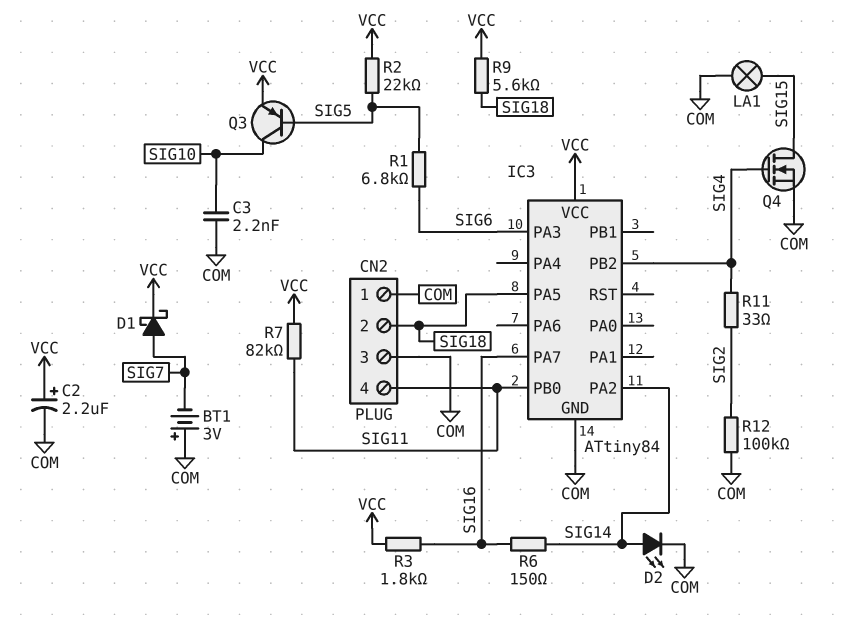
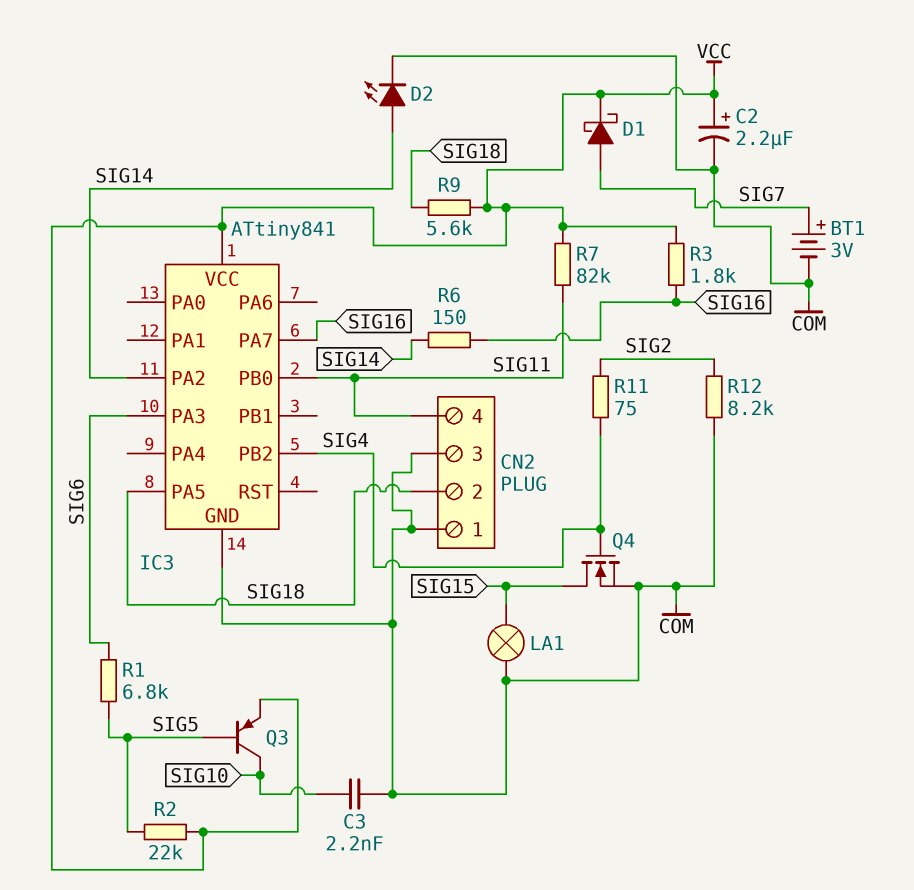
BT1: 3V (plus COM, minus SIG7) -> 3V (plus SIG7, minus COM)
IC3: ATtiny84 -> ATtiny841
R11: 33 (SIG2, SIG4) -> 75 (SIG2, SIG4)
R12: 100k (COM, SIG2) -> 8.2k (COM, SIG2)

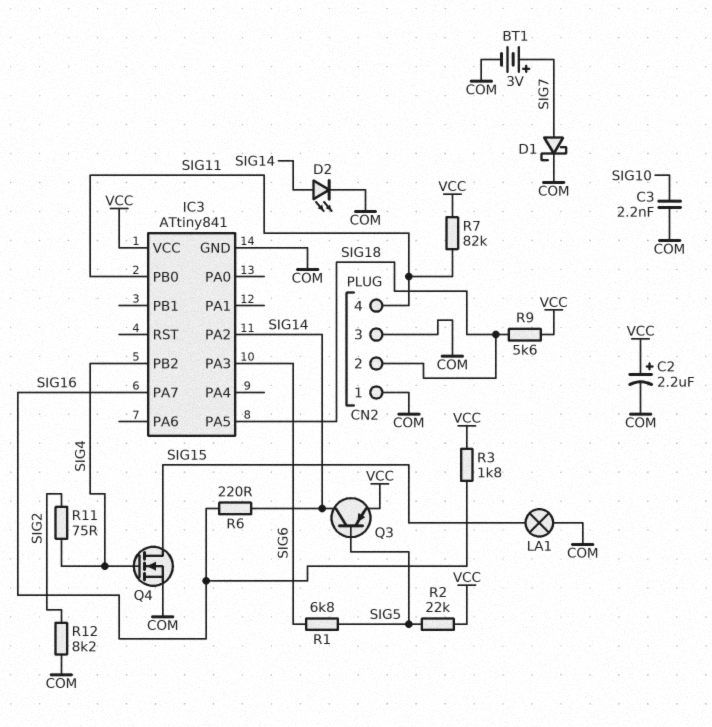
D1: schottky (A SIG7, K VCC) -> schottky (A SIG7, K COM)
Q3: PNP (B SIG5, C SIG10, E VCC) -> PNP (B SIG5, C SIG14, E VCC)
R6: 150 (SIG14, SIG16) -> 220 (SIG14, SIG16)

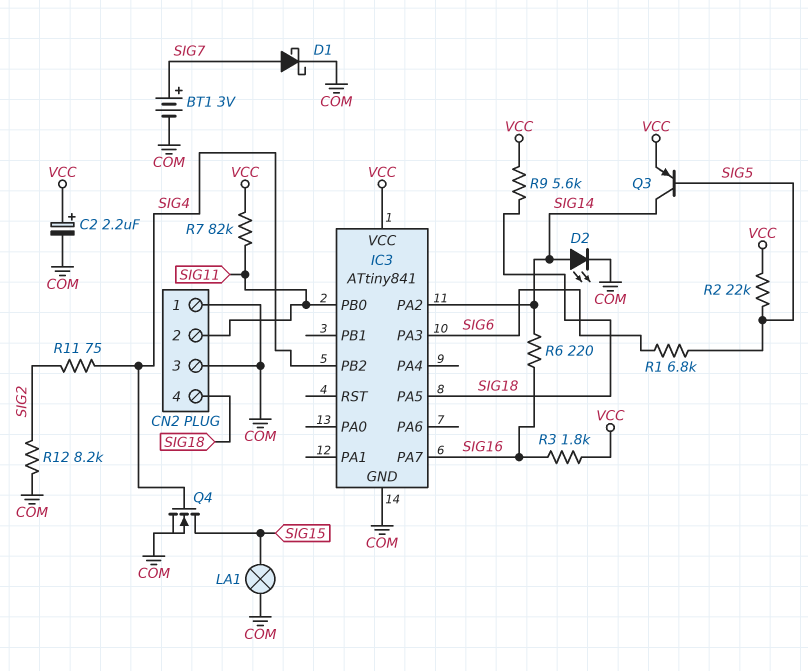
C3: 2.2nF (COM, SIG10) -> none
CN2 pin 2: SIG18 -> SIG11
CN2 pin 4: SIG11 -> SIG18

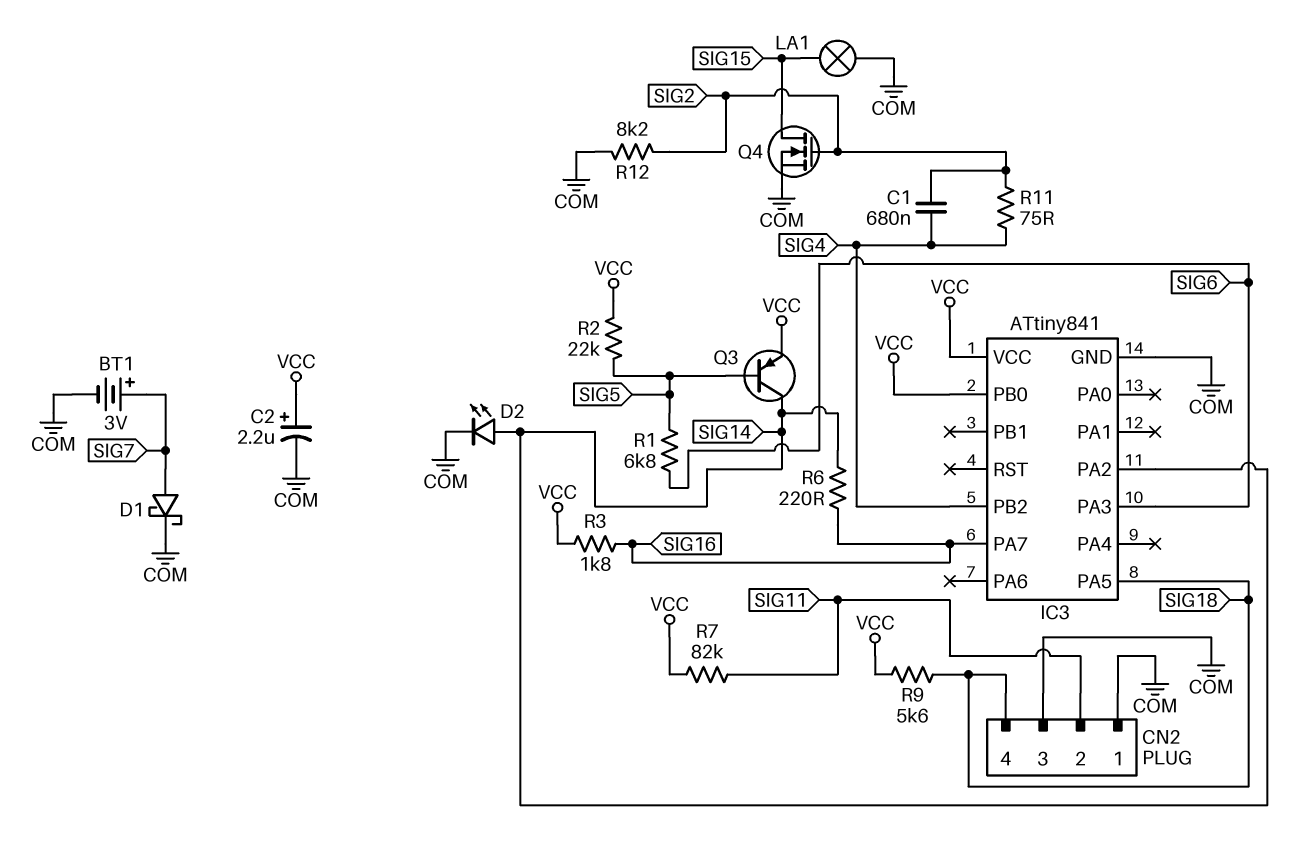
C1: none -> 680nF (SIG2, SIG4)
IC3 pin PB0: SIG11 -> VCC
Q4: NMOS (G SIG4, D SIG15, S COM) -> NMOS (G SIG2, D SIG15, S COM)

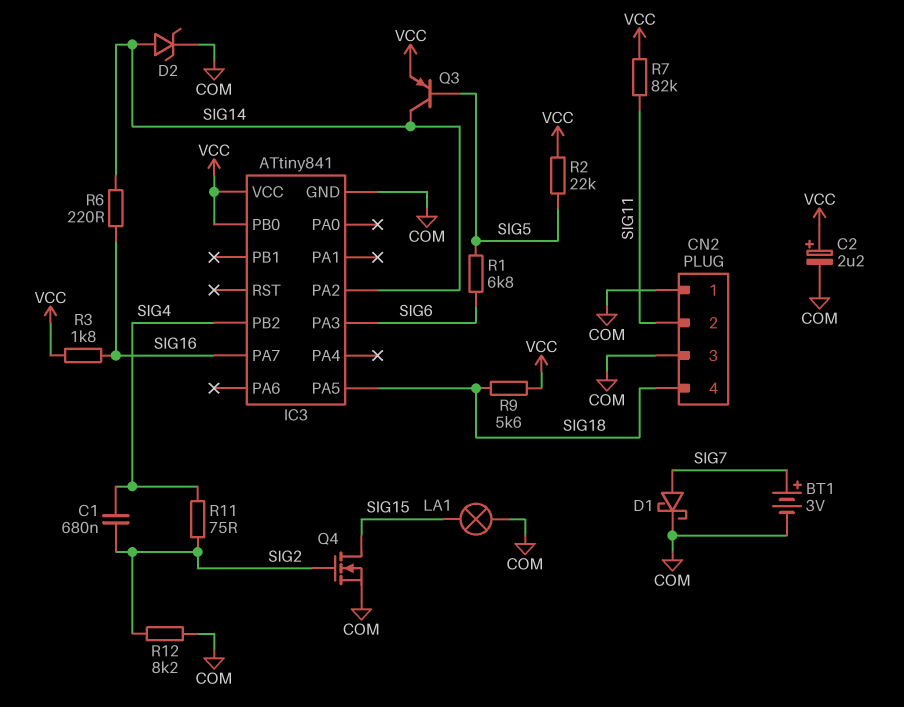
D2: LED (A SIG14, K COM) -> zener (A SIG14, K COM)

